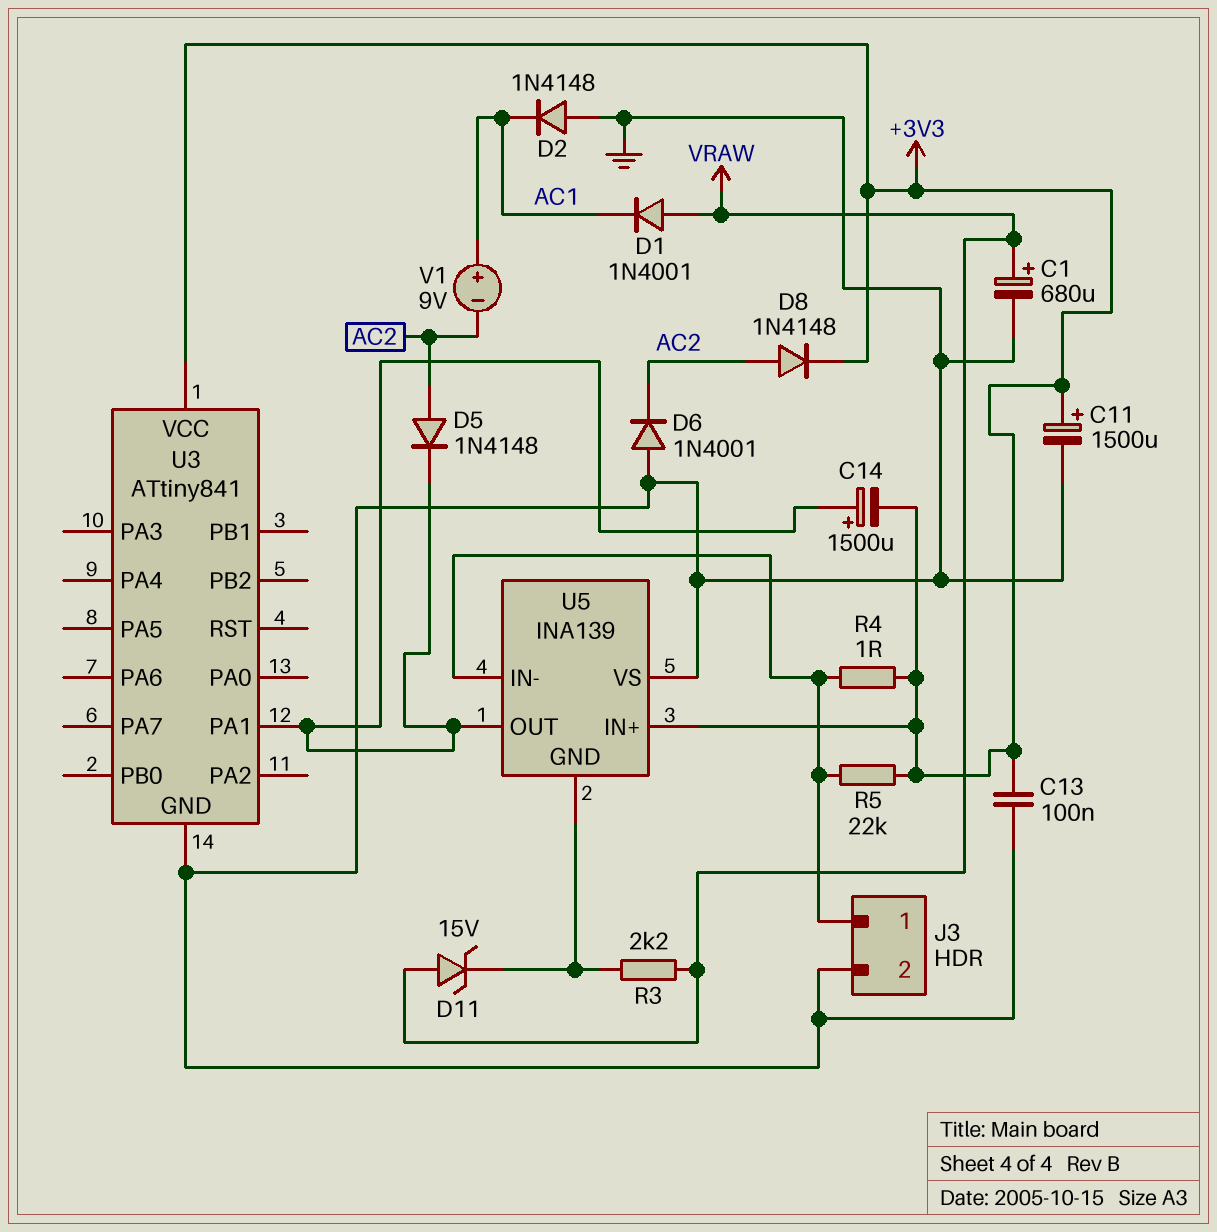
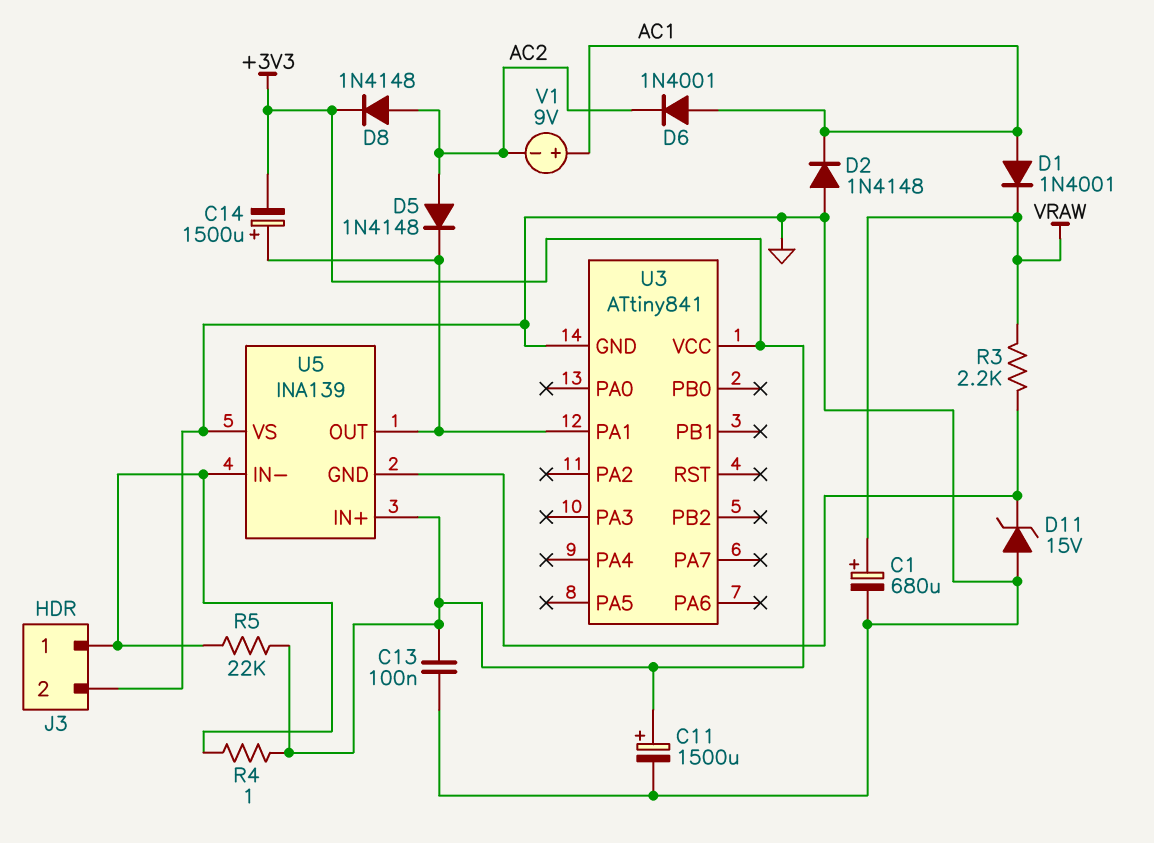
D1: diode 1N4001 (A VRAW, K AC1) -> diode 1N4001 (A AC1, K VRAW)
D6: diode 1N4001 (A GND, K AC2) -> diode 1N4001 (A AC1, K AC2)
D11: zener 15V (A VRAW, K U5/GND) -> zener 15V (A GND, K U5/GND)

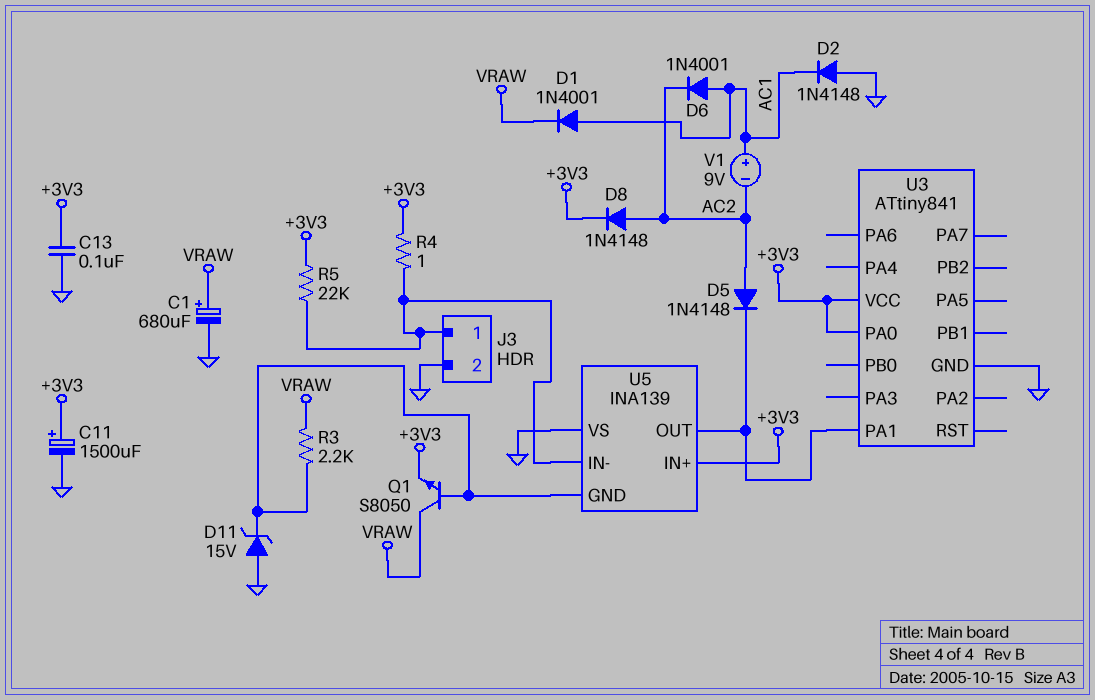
C14: 1500uF (plus U3/PA1, minus +3V3) -> none
Q1: none -> NPN S8050 (B U5/GND, C VRAW, E +3V3)
U3 pin PA0: none -> +3V3

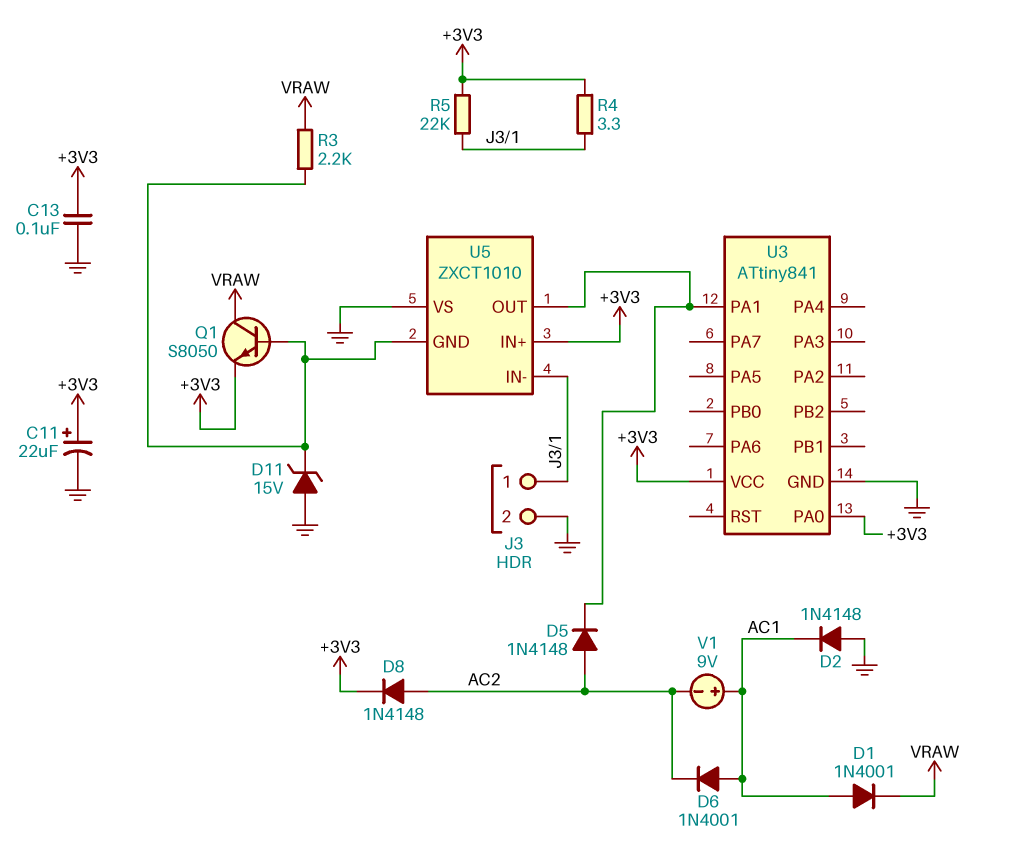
C1: 680uF (plus VRAW, minus GND) -> none
C11: 1500uF (plus +3V3, minus GND) -> 22uF (plus +3V3, minus GND)
R4: 1 (+3V3, J3/1) -> 3.3 (+3V3, J3/1)
U5: INA139 -> ZXCT1010

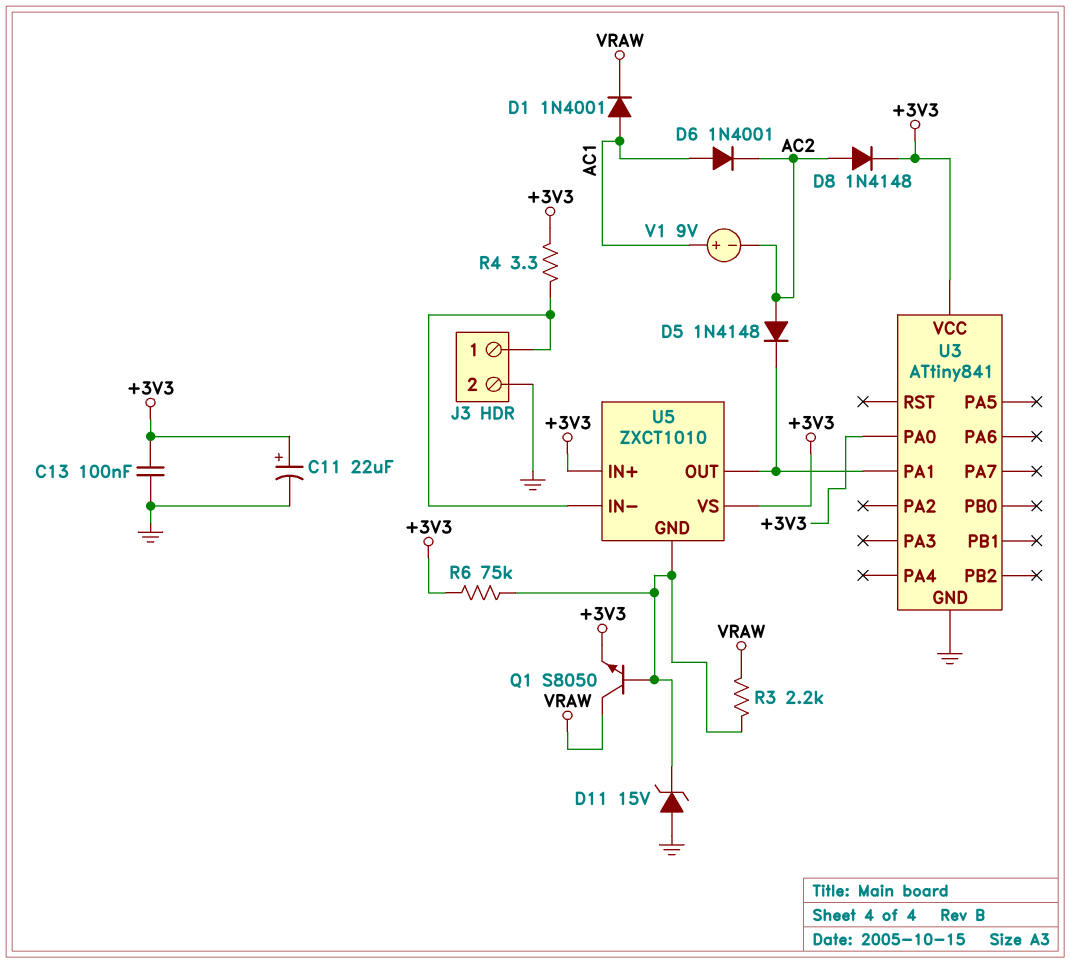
D2: diode 1N4148 (A GND, K AC1) -> none
R5: 22k (+3V3, J3/1) -> none
R6: none -> 75k (+3V3, U5/GND)
U5 pin VS: GND -> +3V3

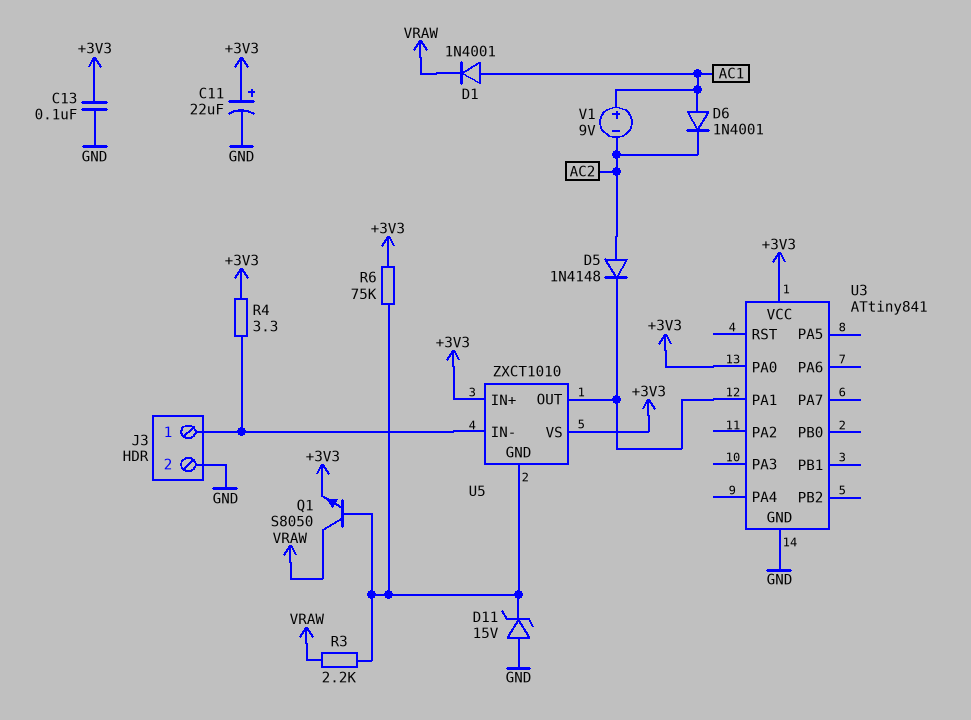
D8: diode 1N4148 (A AC2, K +3V3) -> none

